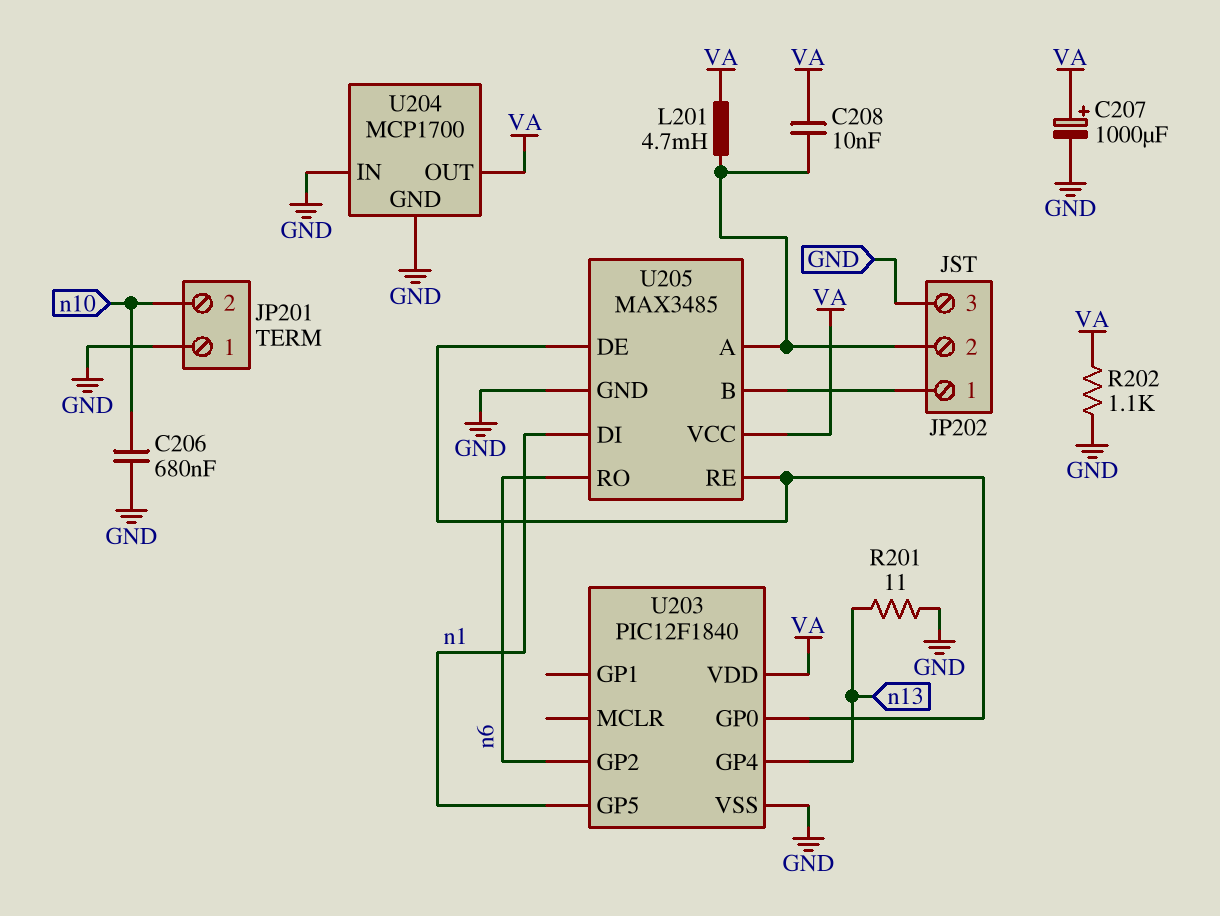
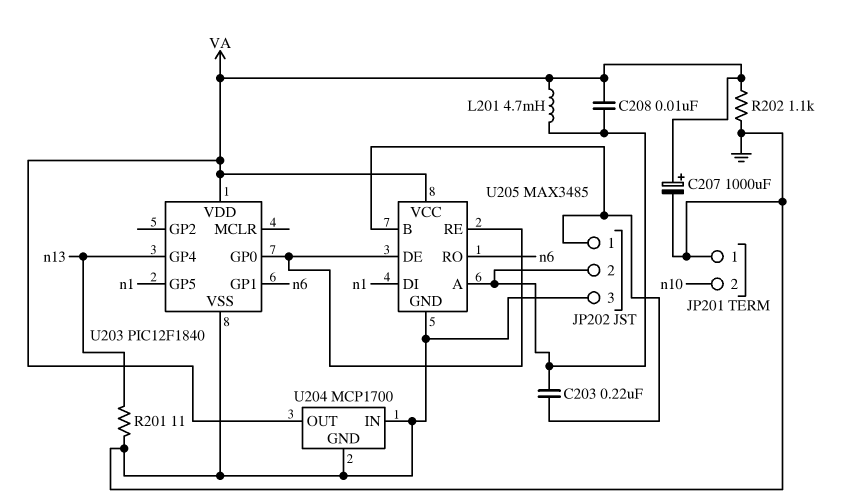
C203: none -> 220nF (JP202/1, JP202/2)
C206: 680nF (GND, n10) -> none
U203 pin GP1: none -> n6
U203 pin GP2: n6 -> none

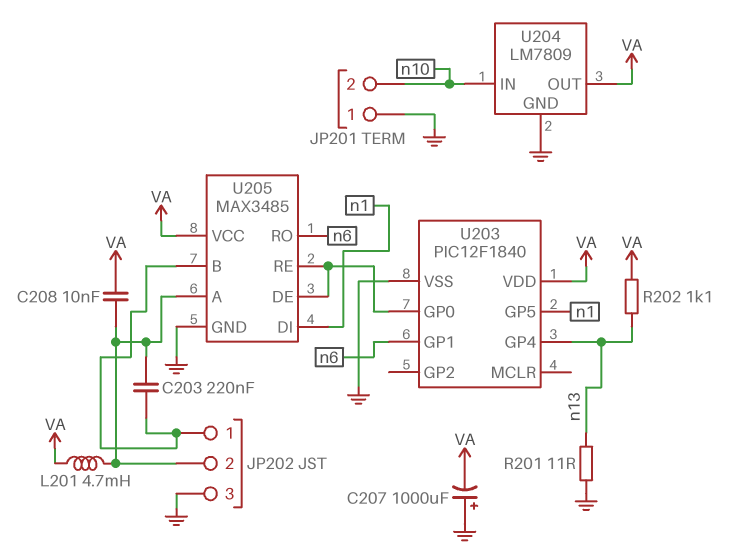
C207: 1000uF (plus VA, minus GND) -> 1000uF (plus GND, minus VA)
R202: 1.1k (GND, VA) -> 1.1k (VA, n13)
U204: MCP1700 -> LM7809
U204 pin IN: GND -> n10

